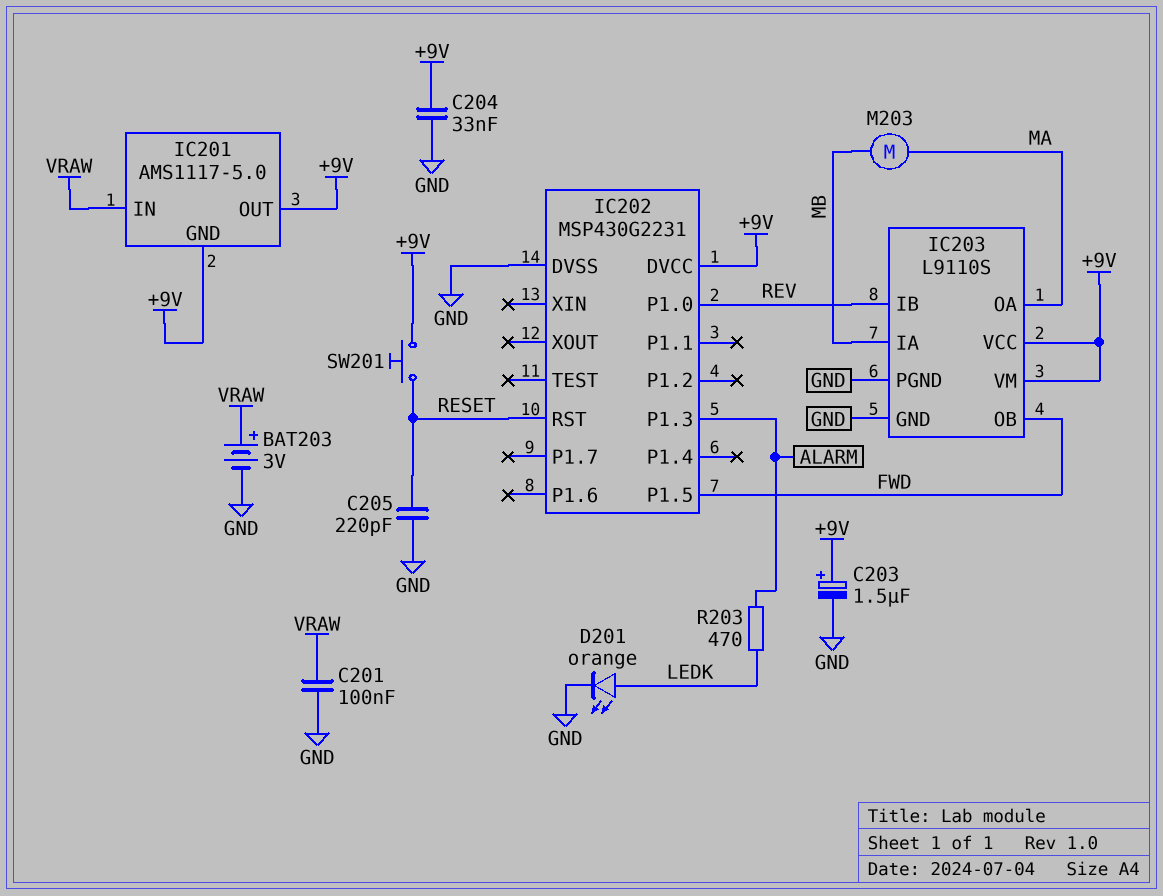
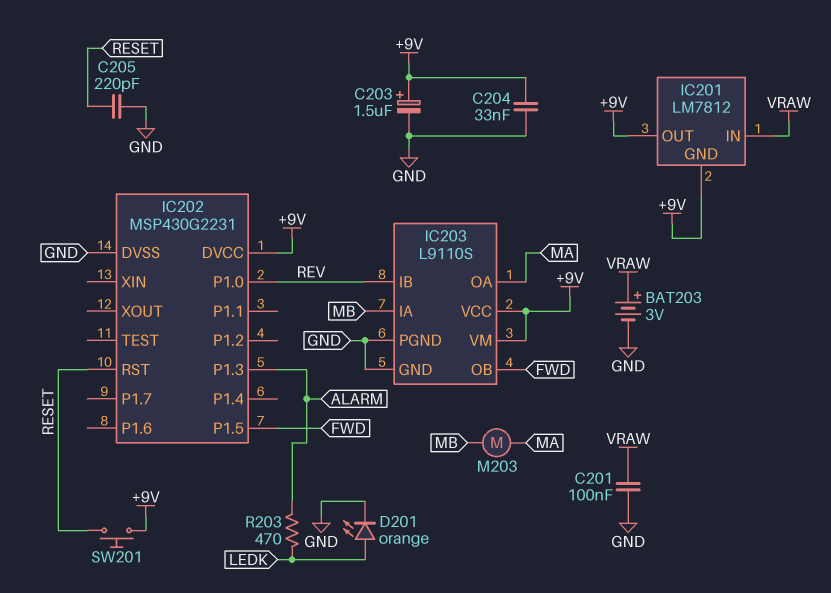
IC201: AMS1117-5.0 -> LM7812

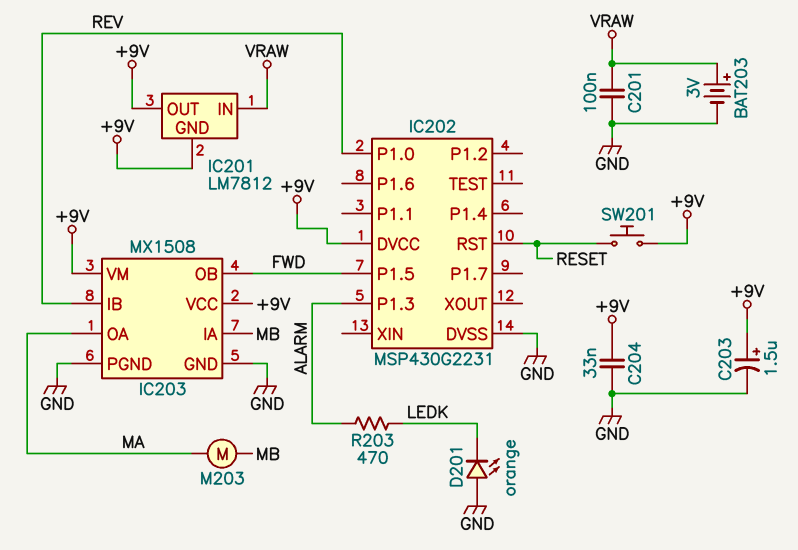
C205: 220pF (GND, RESET) -> none
D201: LED orange (A LEDK, K GND) -> LED orange (A GND, K LEDK)
IC203: L9110S -> MX1508

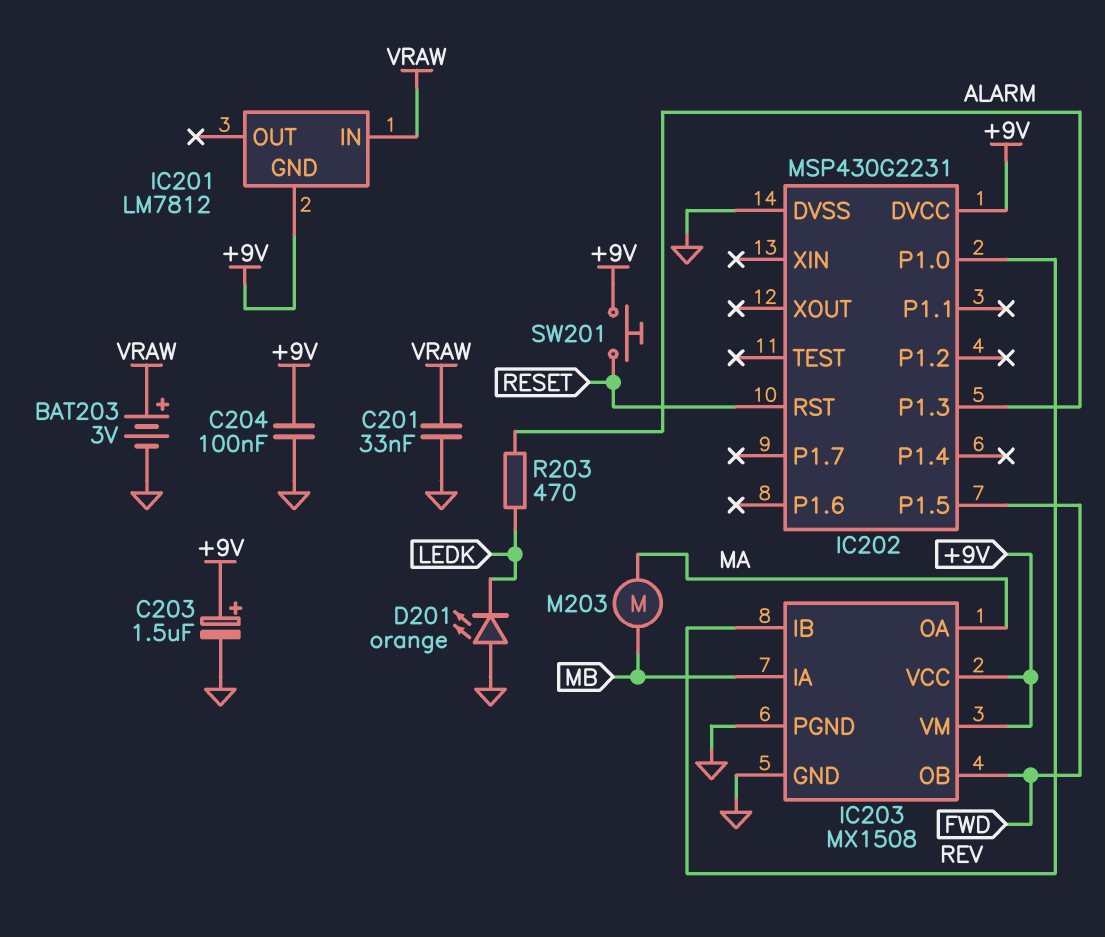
C201: 100nF (GND, VRAW) -> 33nF (GND, VRAW)
C204: 33nF (+9V, GND) -> 100nF (+9V, GND)
IC201 pin OUT: +9V -> none

